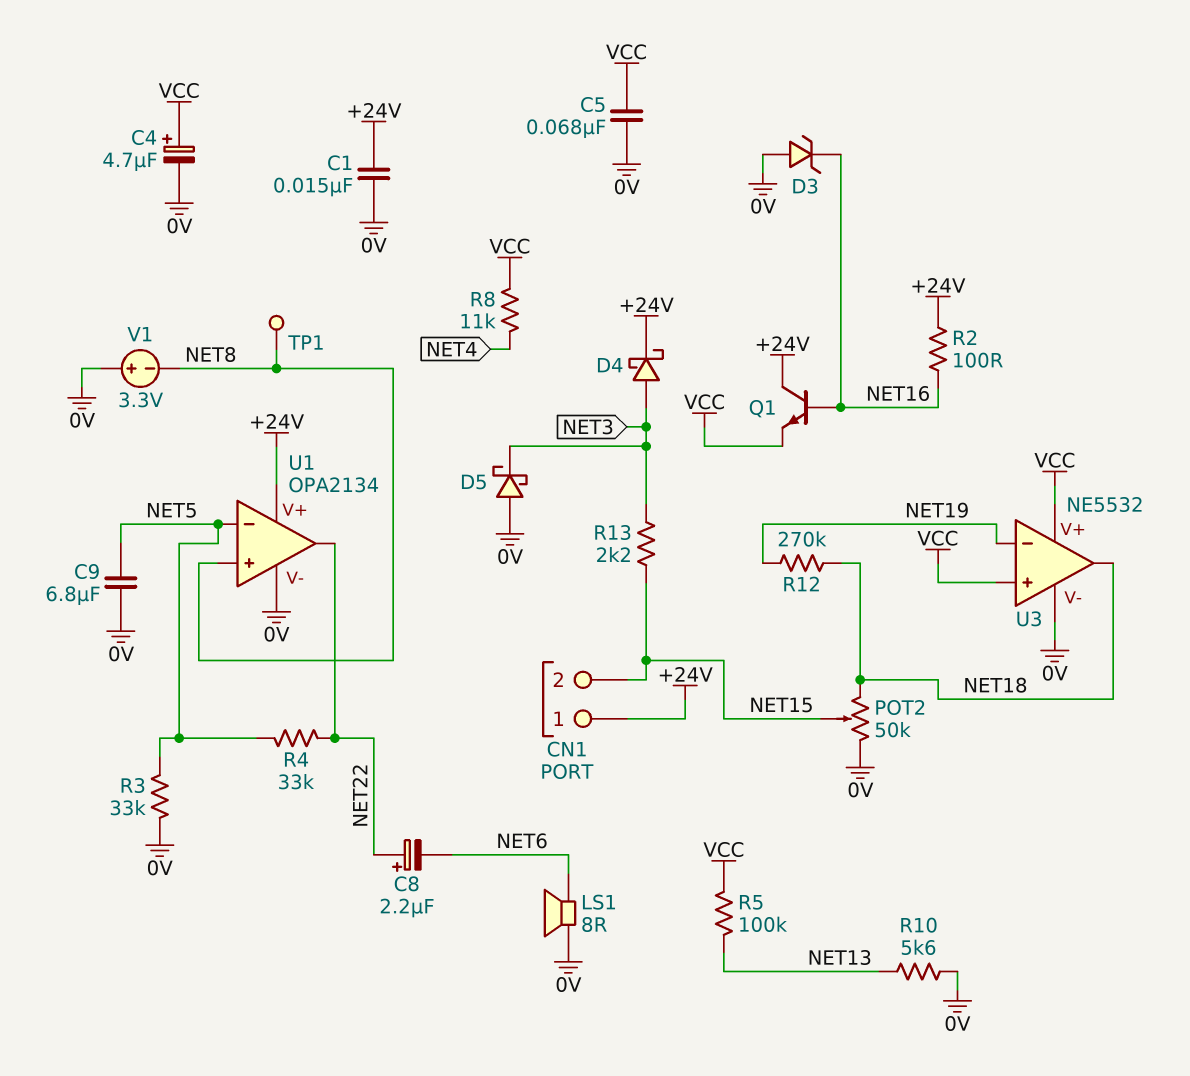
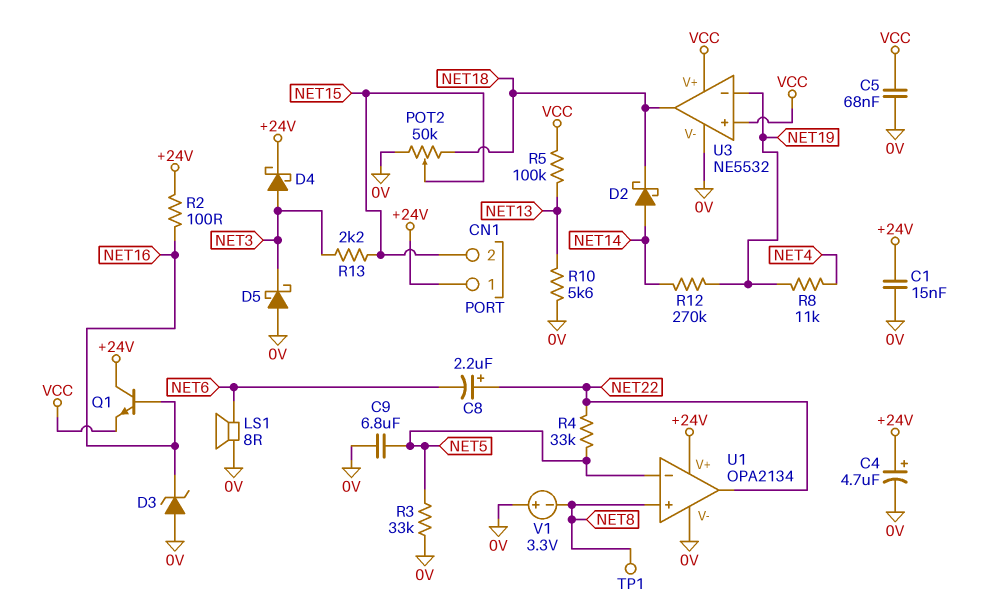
C4: 4.7uF (plus VCC, minus 0V) -> 4.7uF (plus +24V, minus 0V)
D2: none -> schottky (A NET14, K NET18)
R8: 11k (NET4, VCC) -> 11k (NET4, NET19)
R12: 270k (NET18, NET19) -> 270k (NET14, NET19)

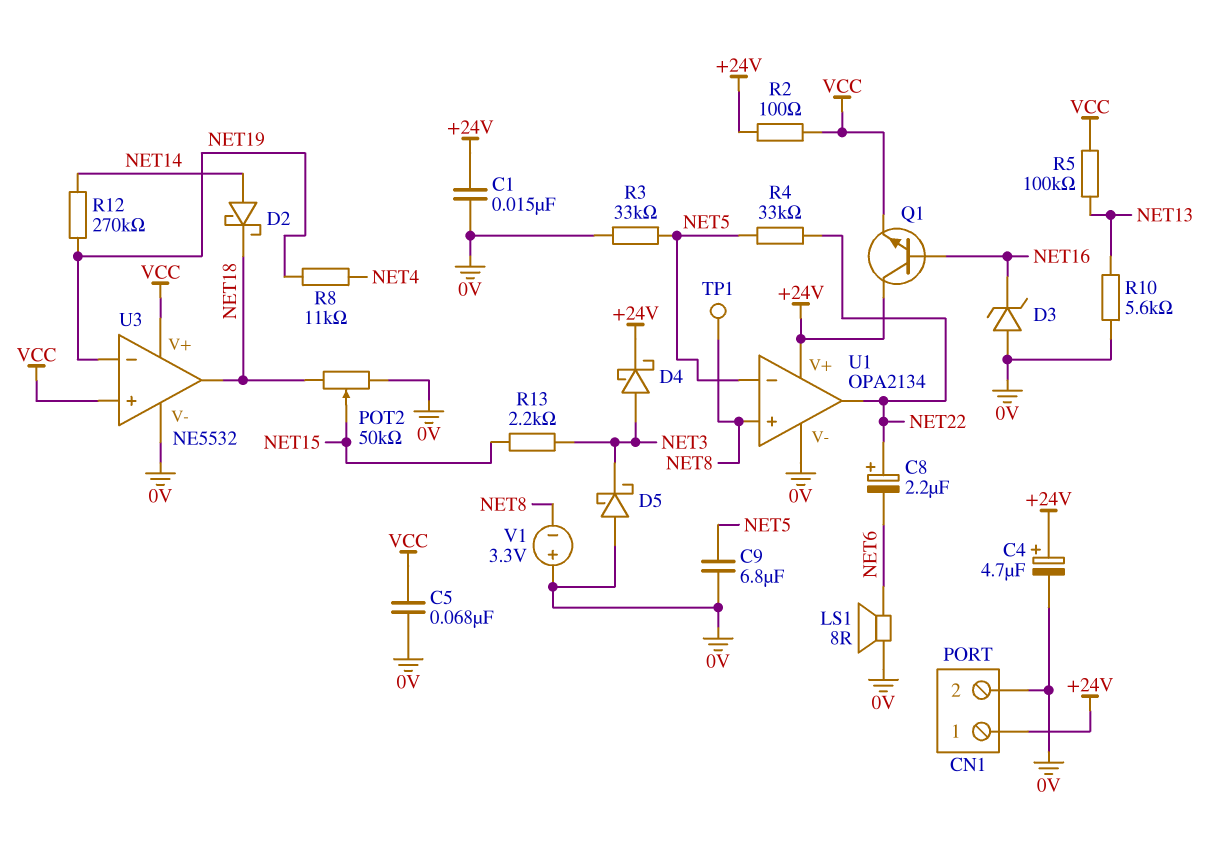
CN1 pin 2: NET15 -> 0V
R2: 100 (+24V, NET16) -> 100 (+24V, VCC)

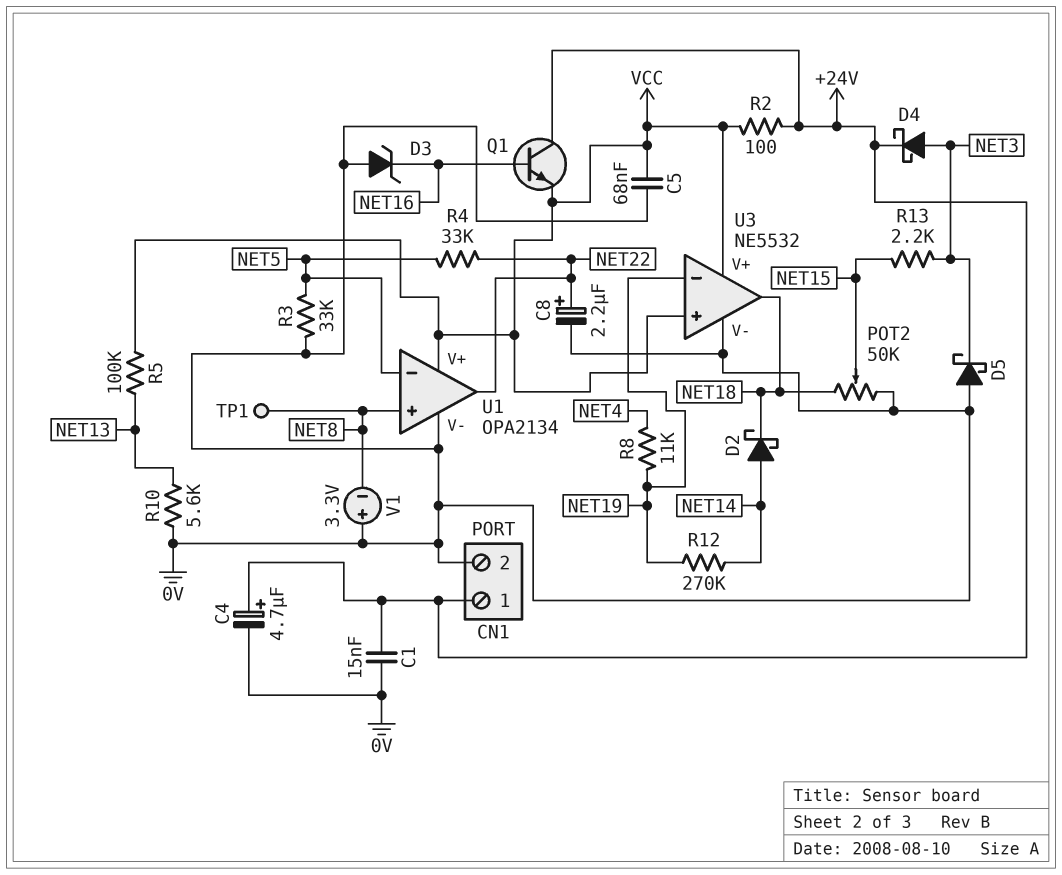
C8: 2.2uF (plus NET22, minus NET6) -> 2.2uF (plus NET22, minus 0V)
C9: 6.8uF (0V, NET5) -> none
LS1: speaker 8R (0V, NET6) -> none
U1 pin V+: +24V -> VCC

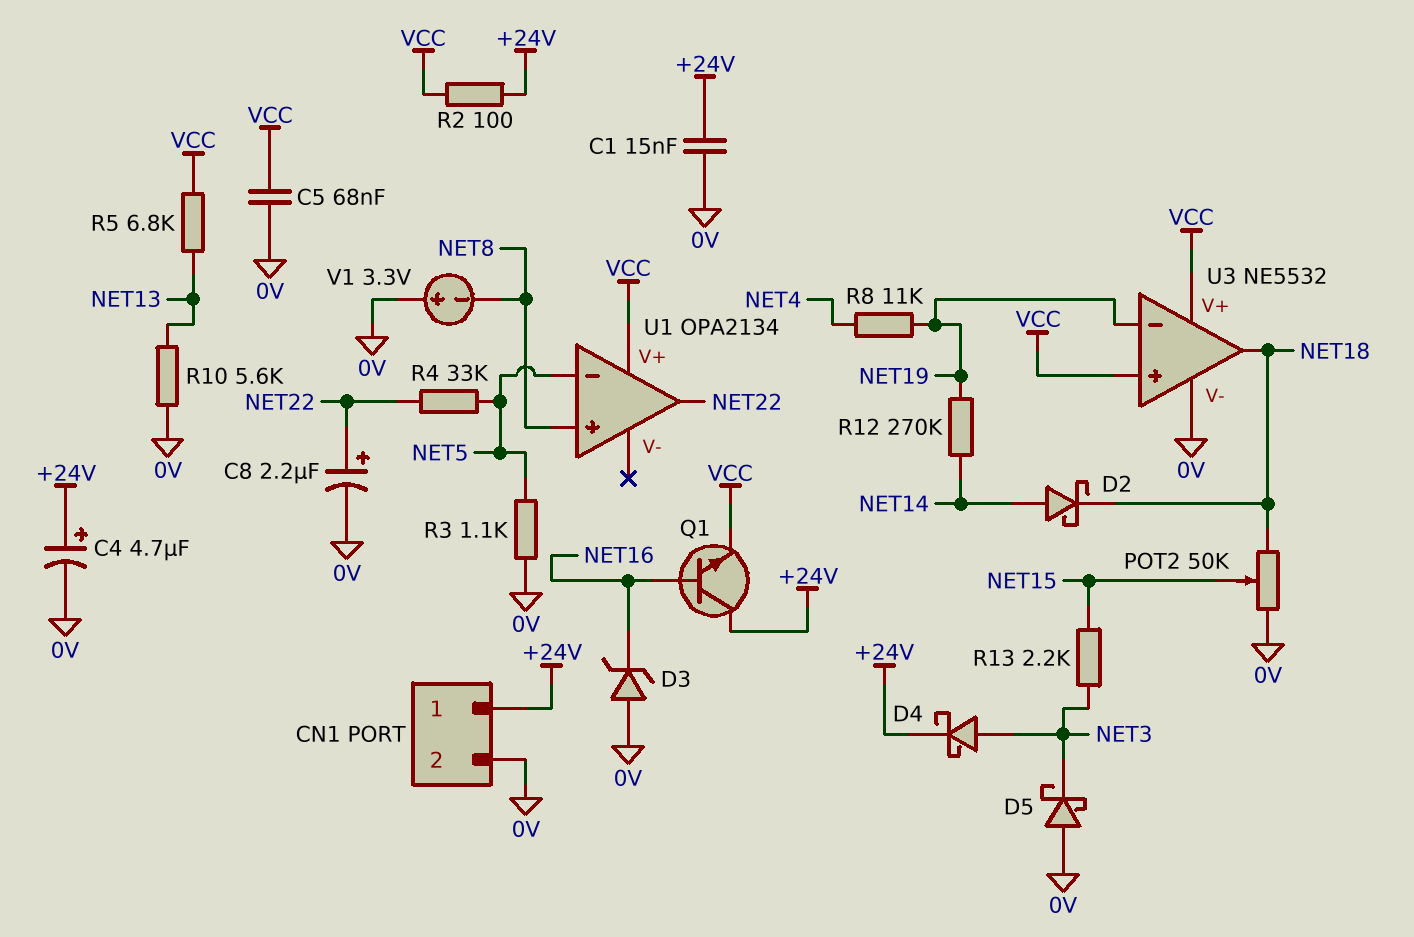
R3: 33k (0V, NET5) -> 1.1k (0V, NET5)
R5: 100k (NET13, VCC) -> 6.8k (NET13, VCC)
TP1: test point (NET8) -> none
U1 pin V-: 0V -> none

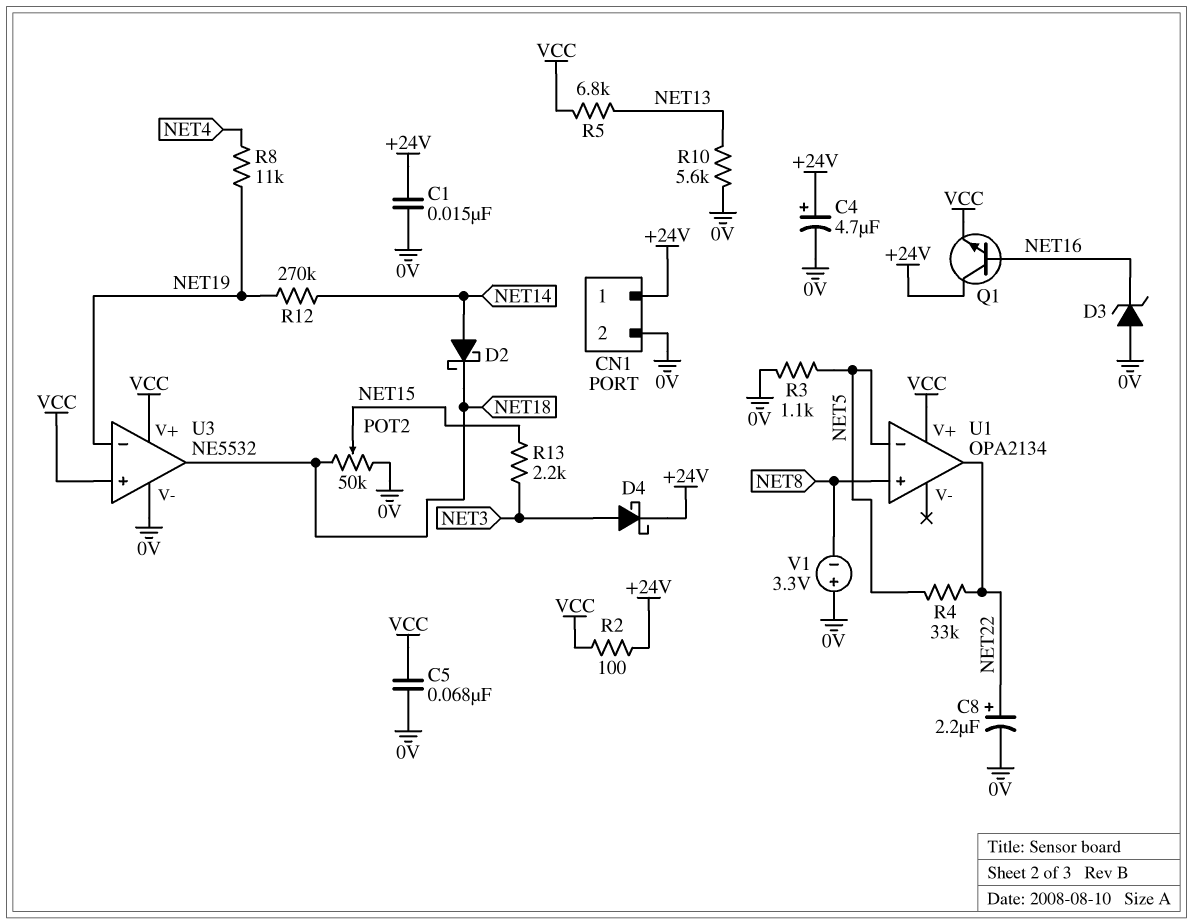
D5: schottky (A 0V, K NET3) -> none

